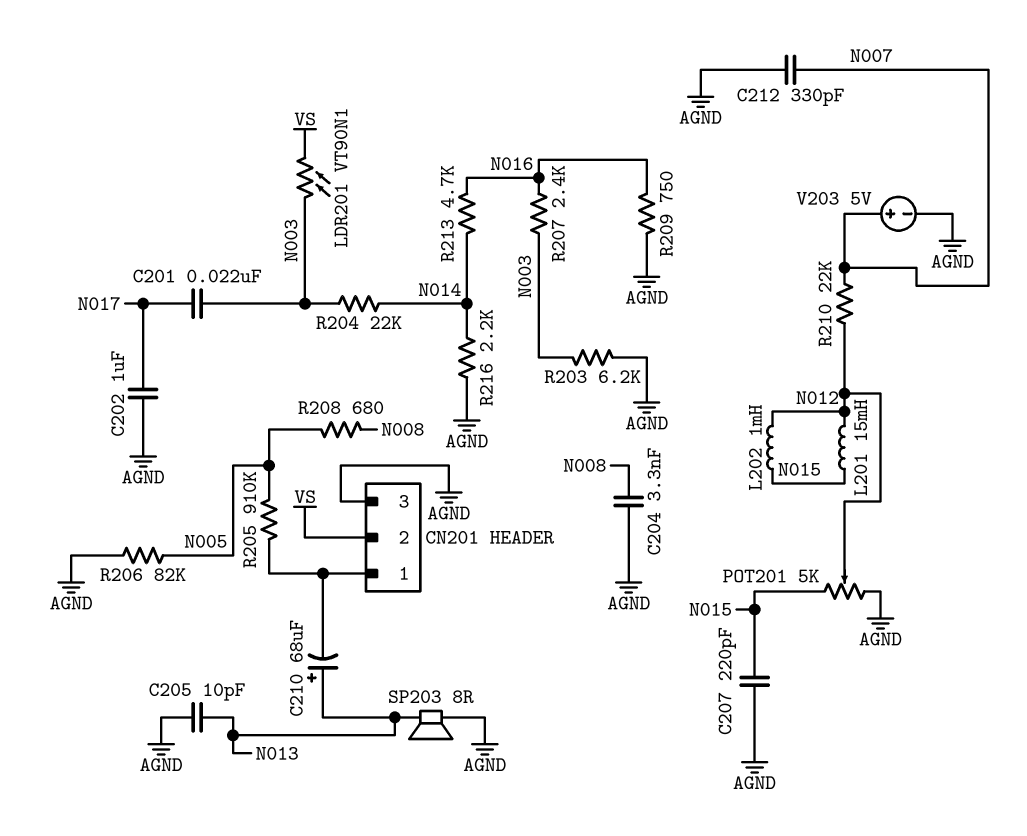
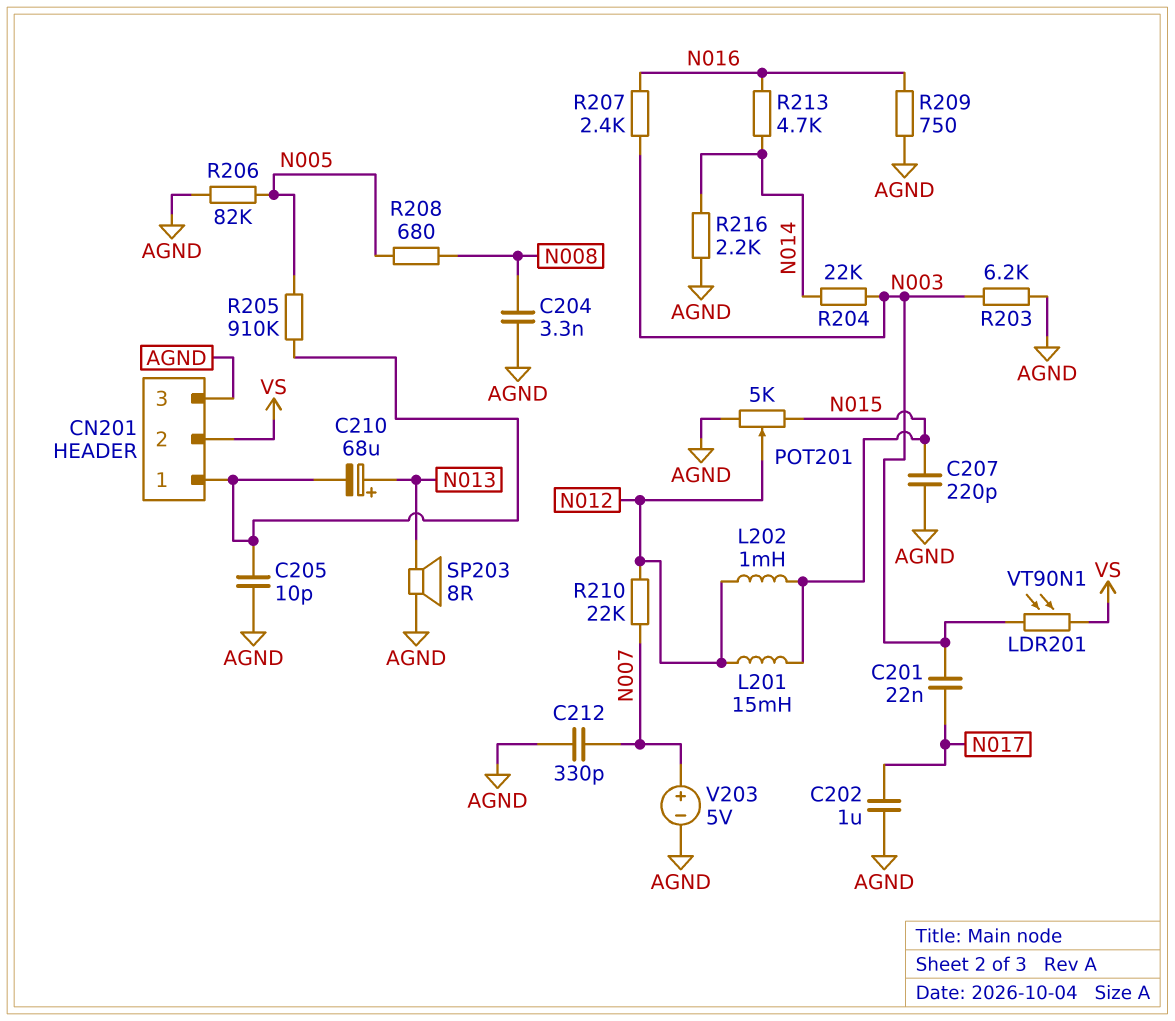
C205: 10pF (AGND, N013) -> 10pF (AGND, CN201/1)

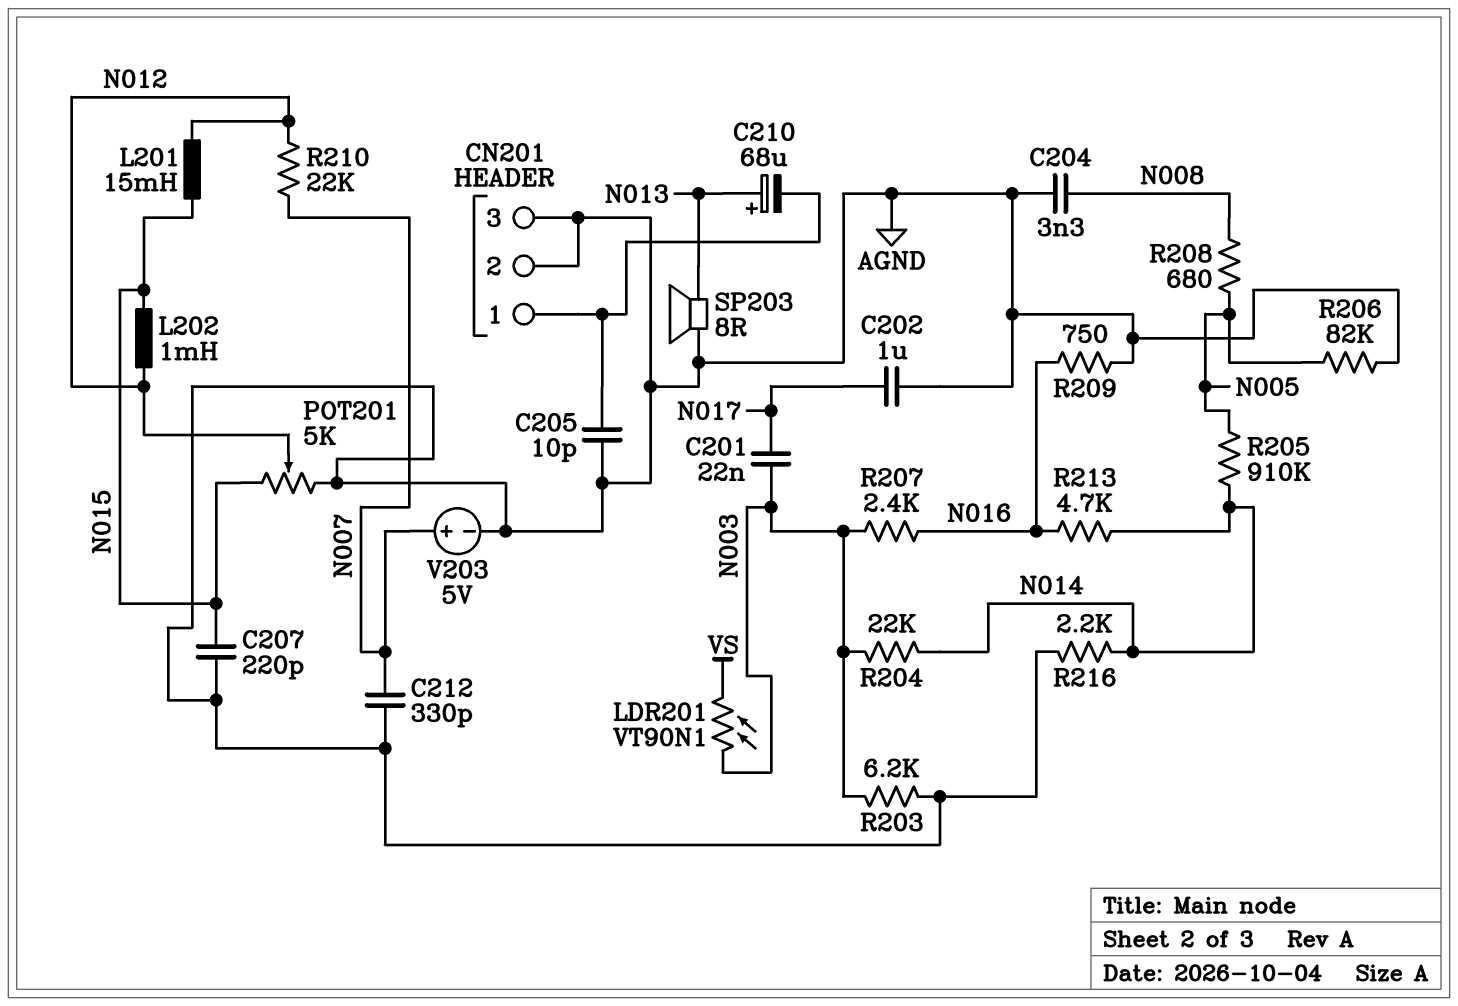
CN201 pin 2: VS -> AGND
R205: 910k (CN201/1, N005) -> 910k (N005, N014)

